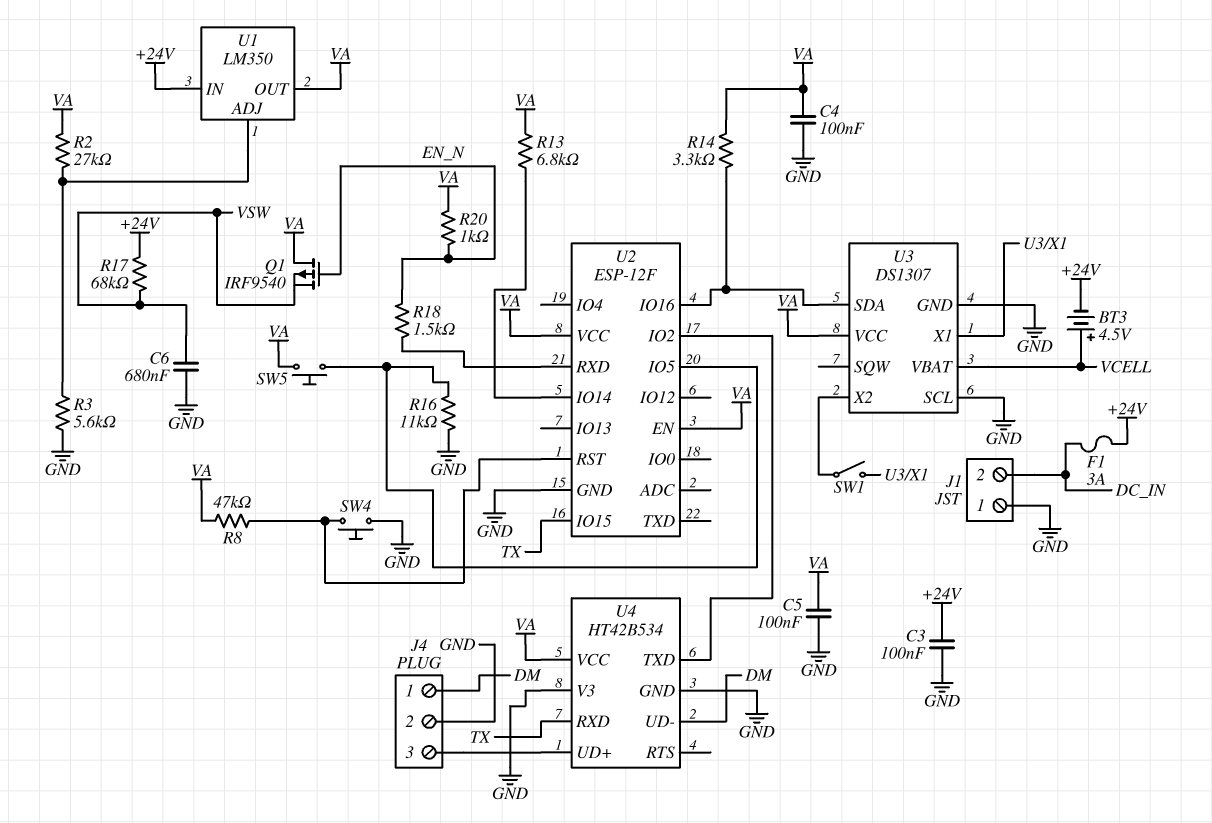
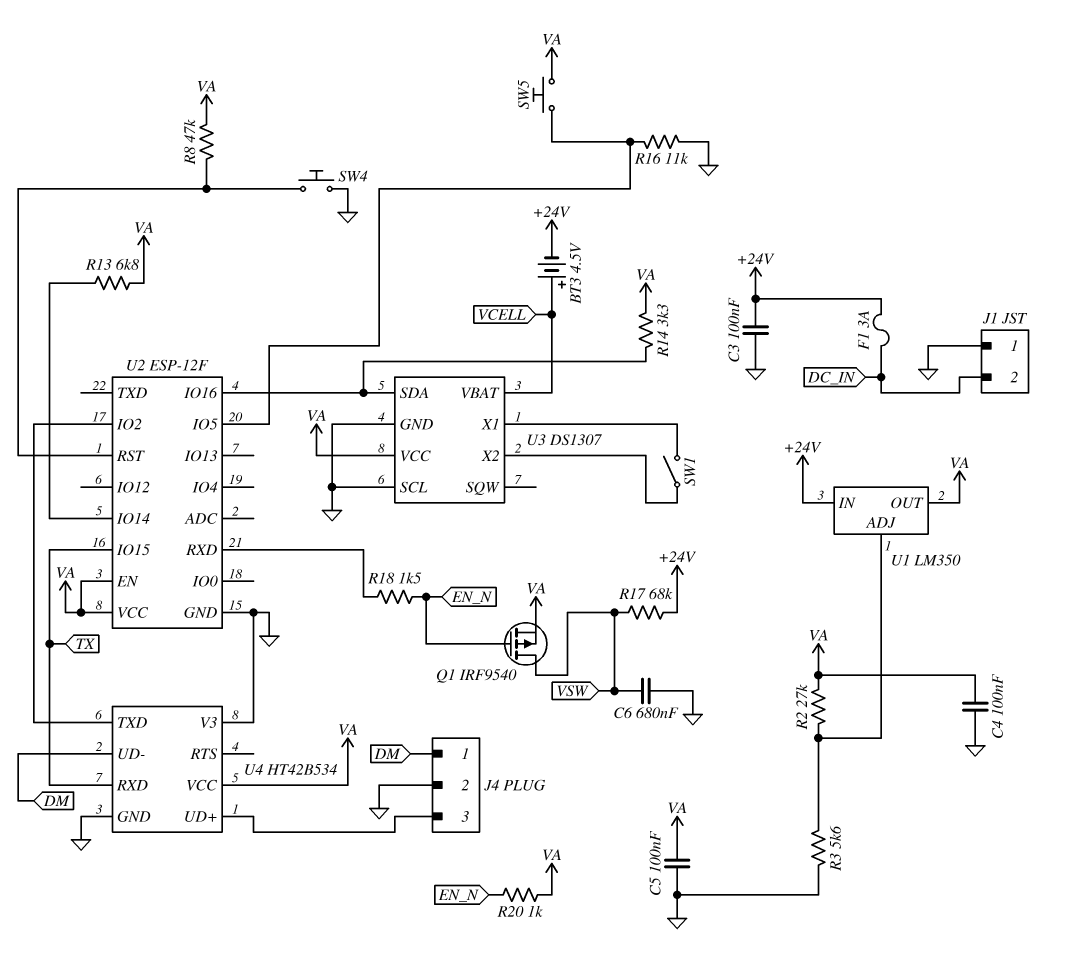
Q1: PMOS IRF9540 (G EN_N, D VA, S VSW) -> PMOS IRF9540 (G EN_N, D VSW, S VA)

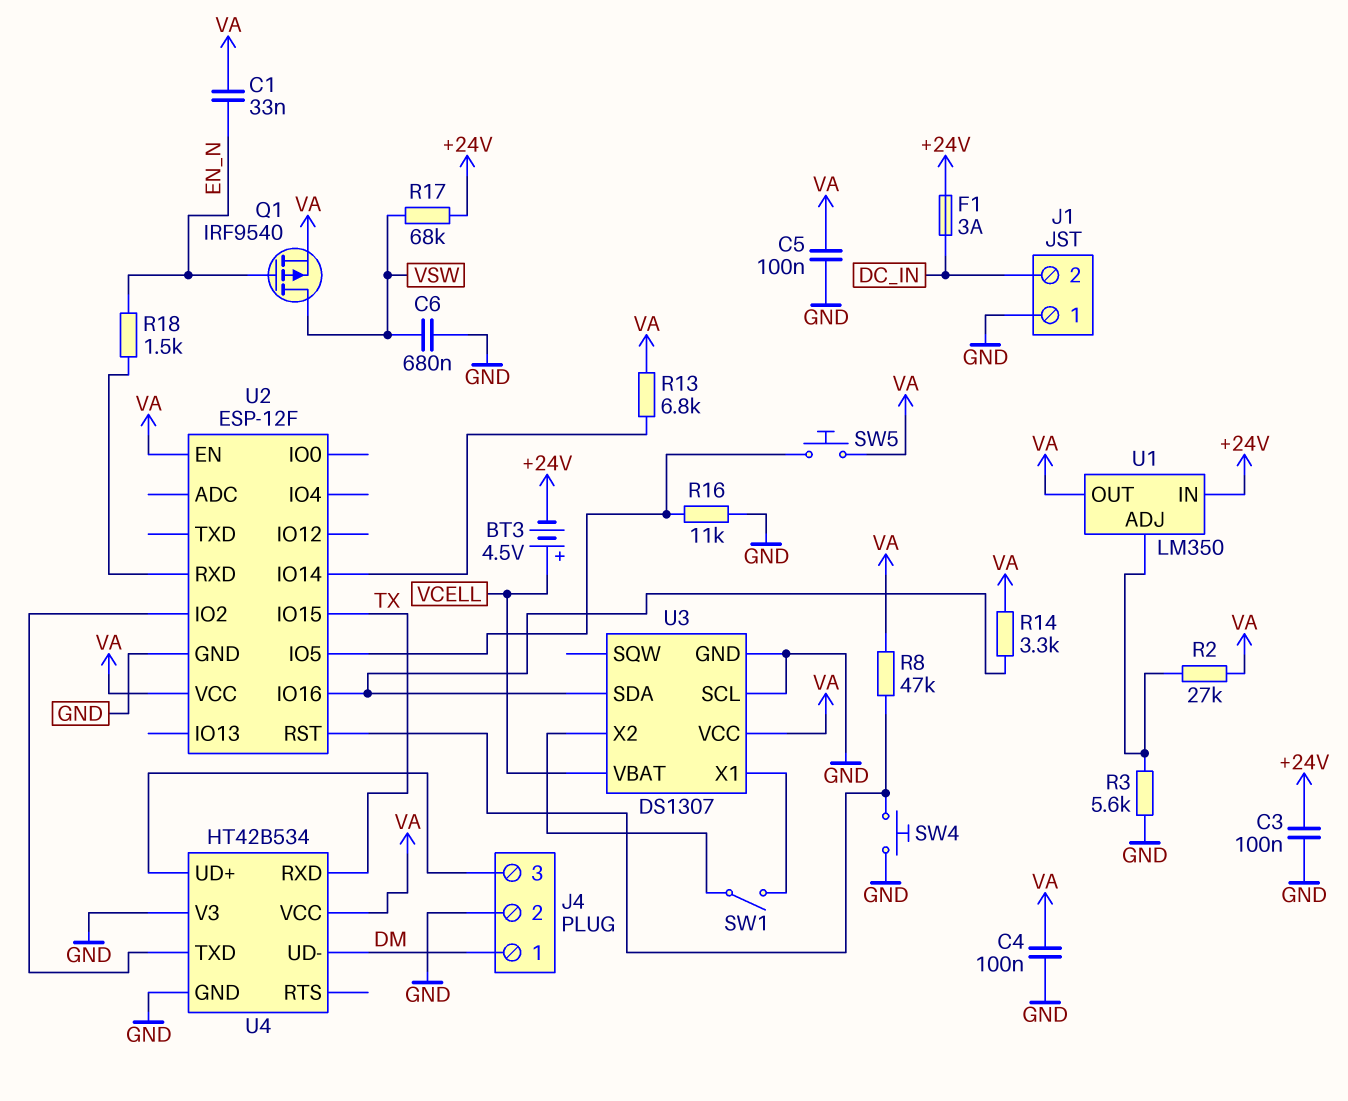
C1: none -> 33nF (EN_N, VA)
R20: 1k (EN_N, VA) -> none

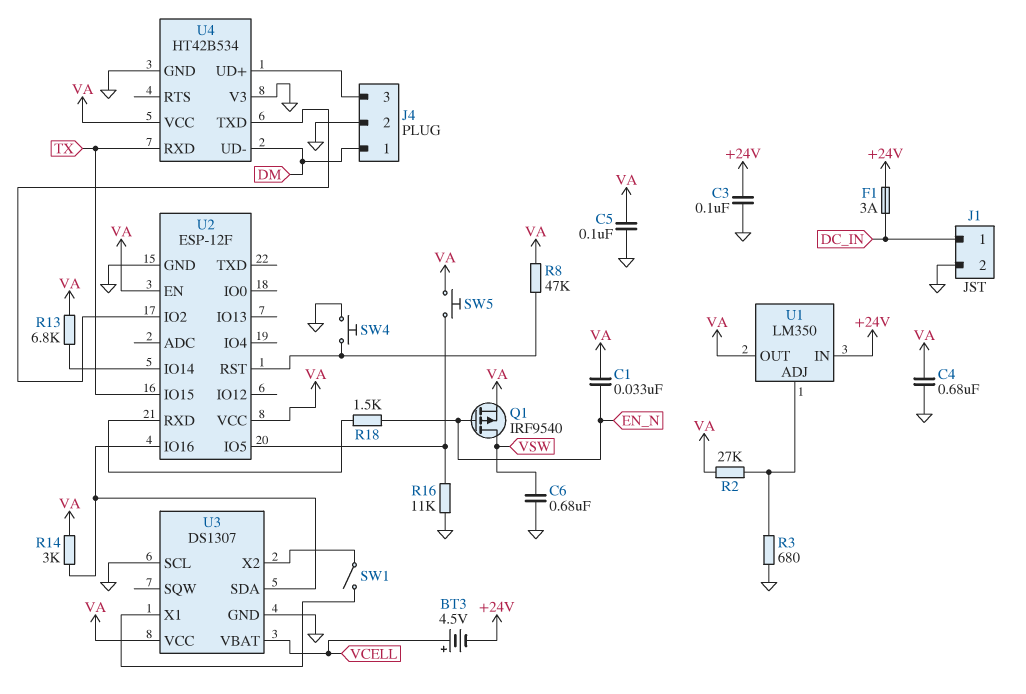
C4: 100nF (GND, VA) -> 680nF (GND, VA)
J1 pin 1: GND -> DC_IN
J1 pin 2: DC_IN -> GND
R3: 5.6k (GND, U1/ADJ) -> 680 (GND, U1/ADJ)
R14: 3.3k (U2/IO16, VA) -> 3k (U2/IO16, VA)
R17: 68k (+24V, VSW) -> none

